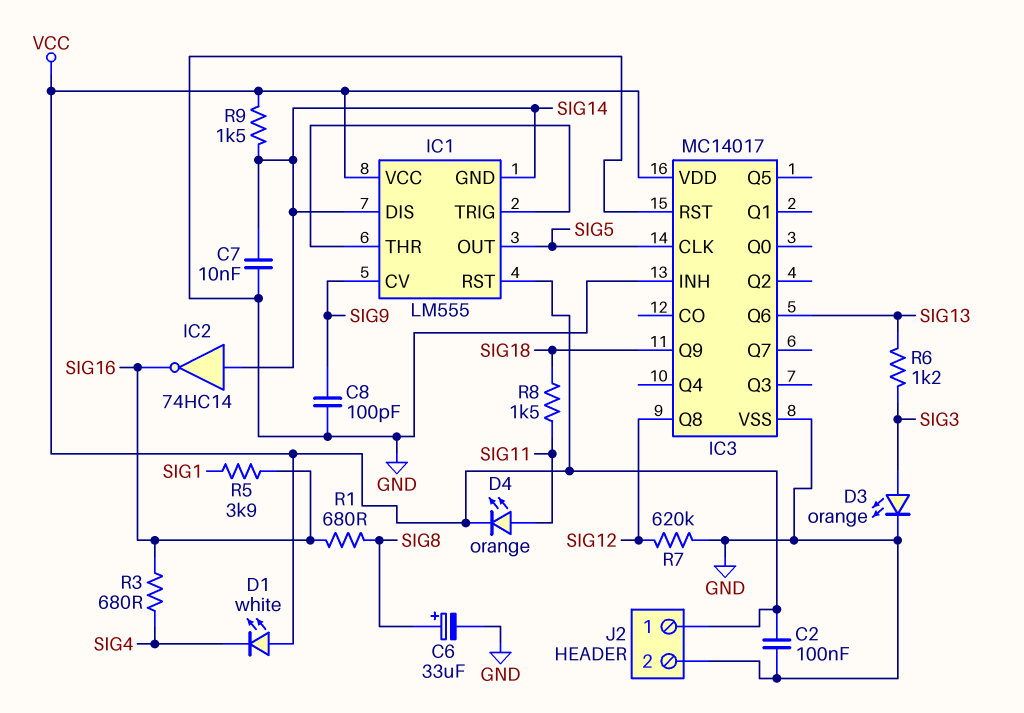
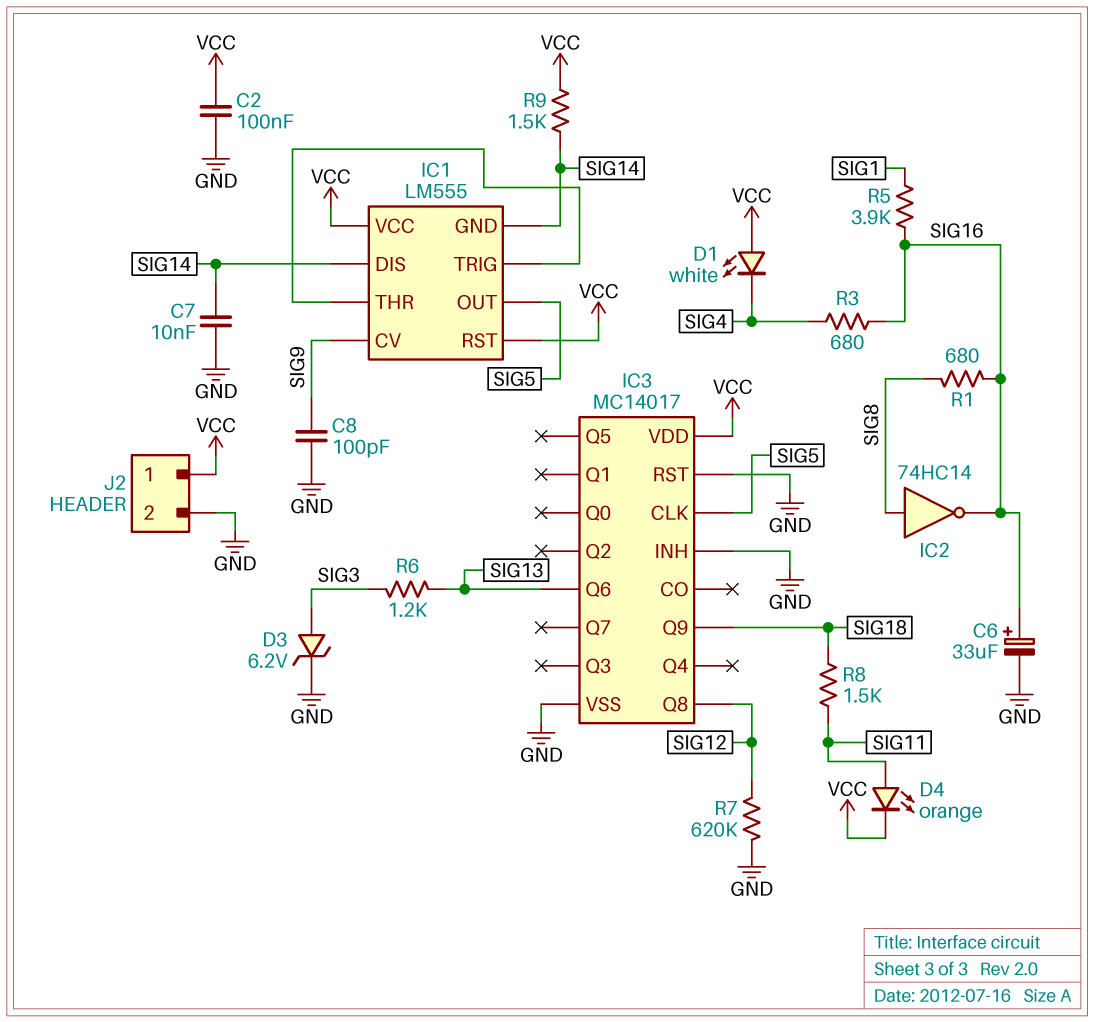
C6: 33uF (plus SIG8, minus GND) -> 33uF (plus SIG16, minus GND)
D3: LED orange (A SIG3, K GND) -> zener 6.2V (A SIG3, K GND)
IC2: NOT 74HC14 (in SIG14, out SIG16) -> NOT 74HC14 (in SIG8, out SIG16)

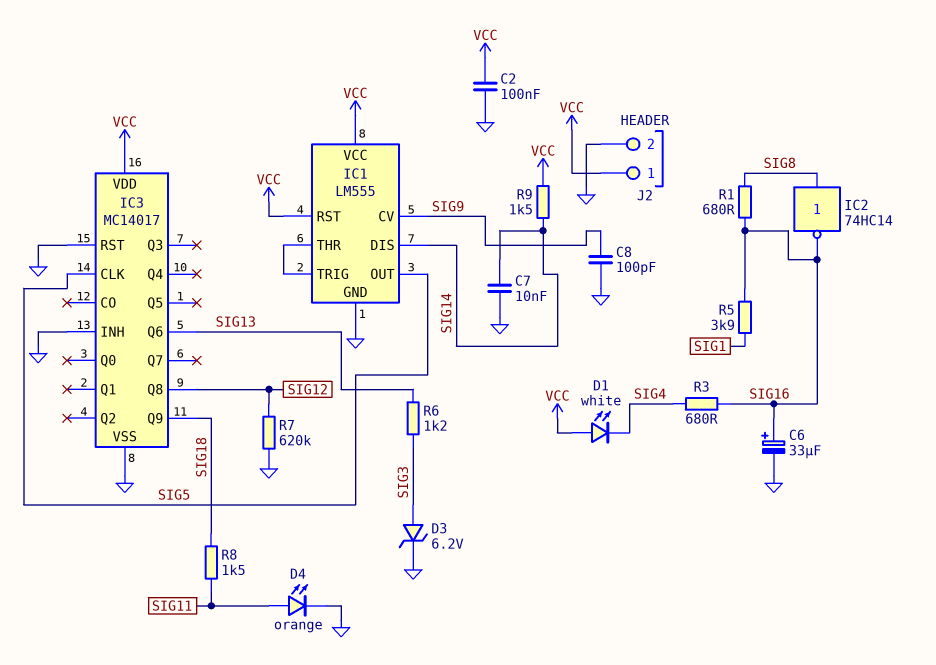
D4: LED orange (A SIG11, K VCC) -> LED orange (A SIG11, K GND)
IC1 pin GND: SIG14 -> GND

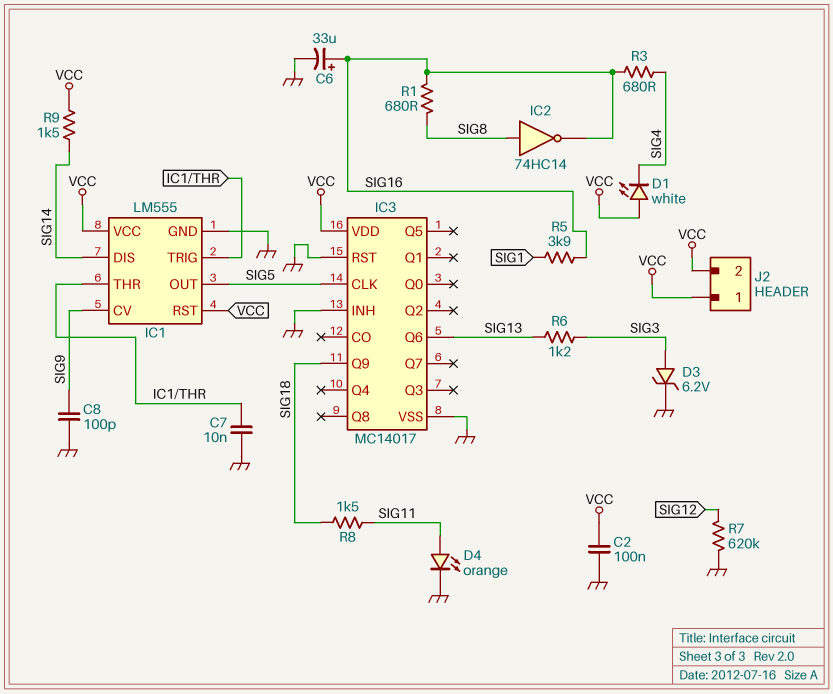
C7: 10nF (GND, SIG14) -> 10nF (GND, IC1/THR)
IC3 pin Q8: SIG12 -> none
J2 pin 2: GND -> VCC

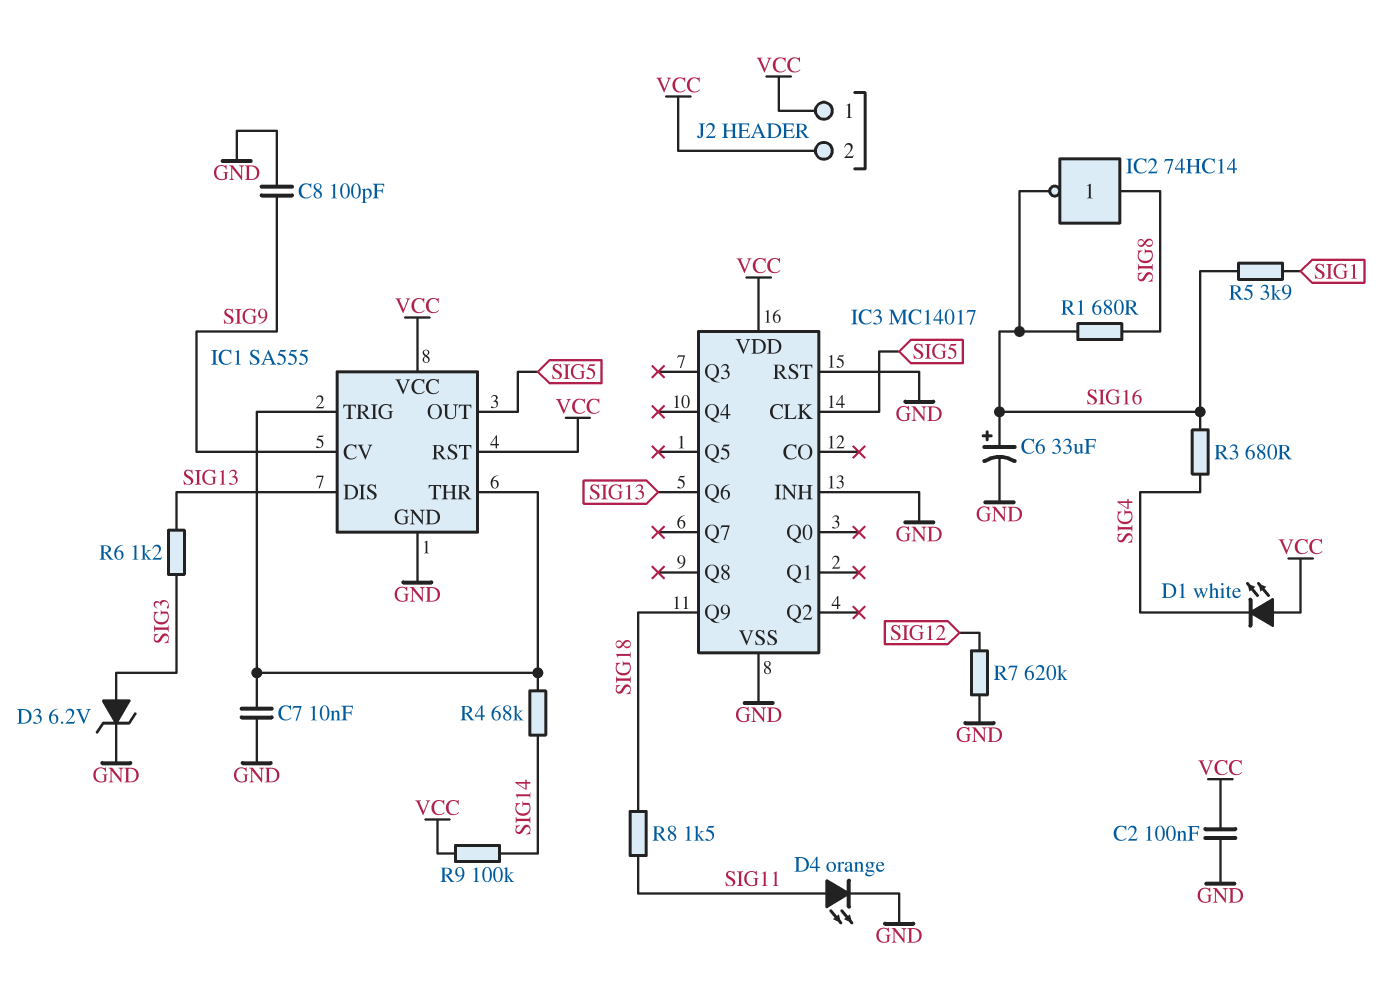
IC1: LM555 -> SA555
IC1 pin DIS: SIG14 -> SIG13
R4: none -> 68k (IC1/THR, SIG14)
R9: 1.5k (SIG14, VCC) -> 100k (SIG14, VCC)

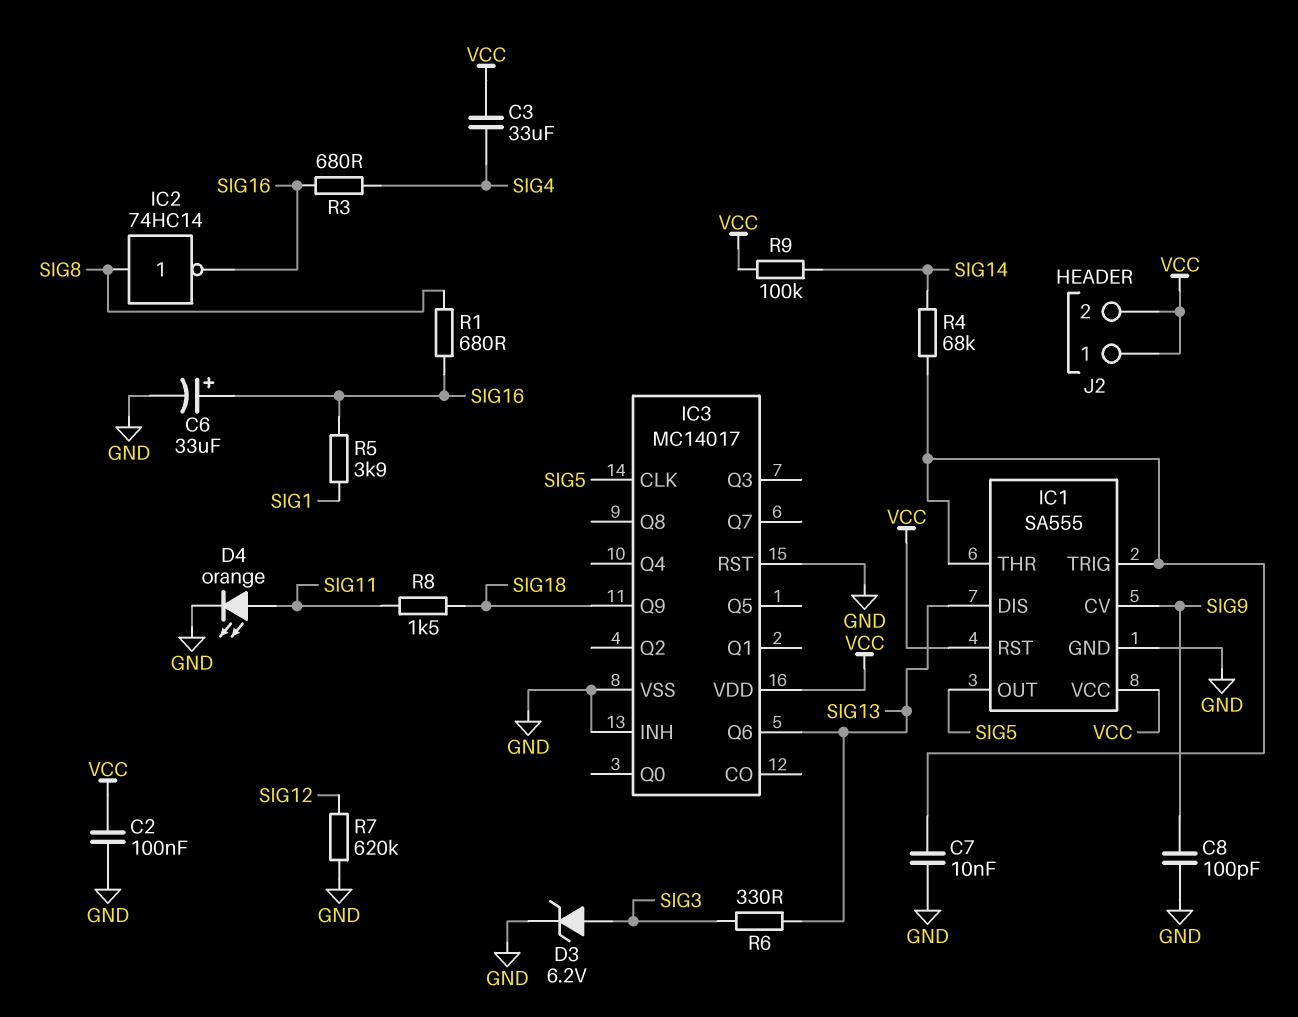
C3: none -> 33uF (SIG4, VCC)
D1: LED white (A VCC, K SIG4) -> none
R6: 1.2k (SIG3, SIG13) -> 330 (SIG3, SIG13)

